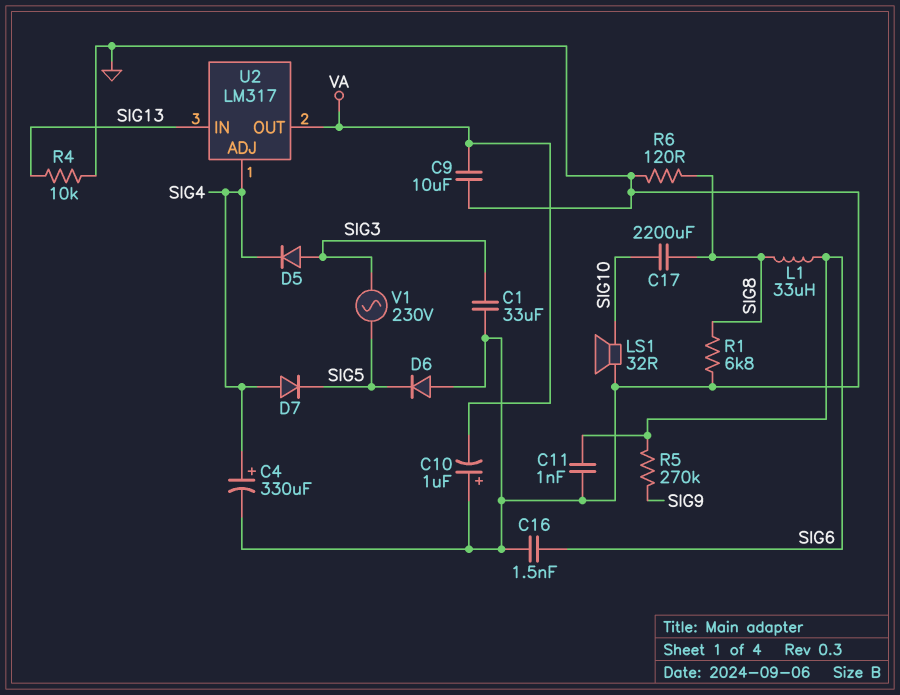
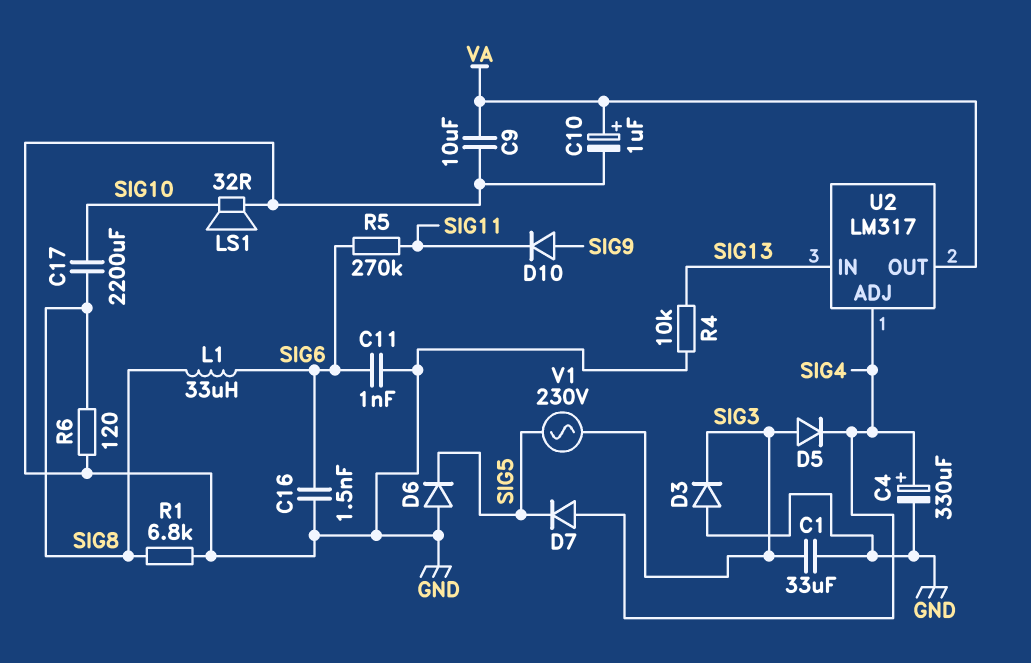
C10: 1uF (plus GND, minus VA) -> 1uF (plus VA, minus GND)
D3: none -> diode (A GND, K SIG3)
D10: none -> diode (A SIG9, K SIG11)
R5: 270k (SIG6, SIG9) -> 270k (SIG6, SIG11)

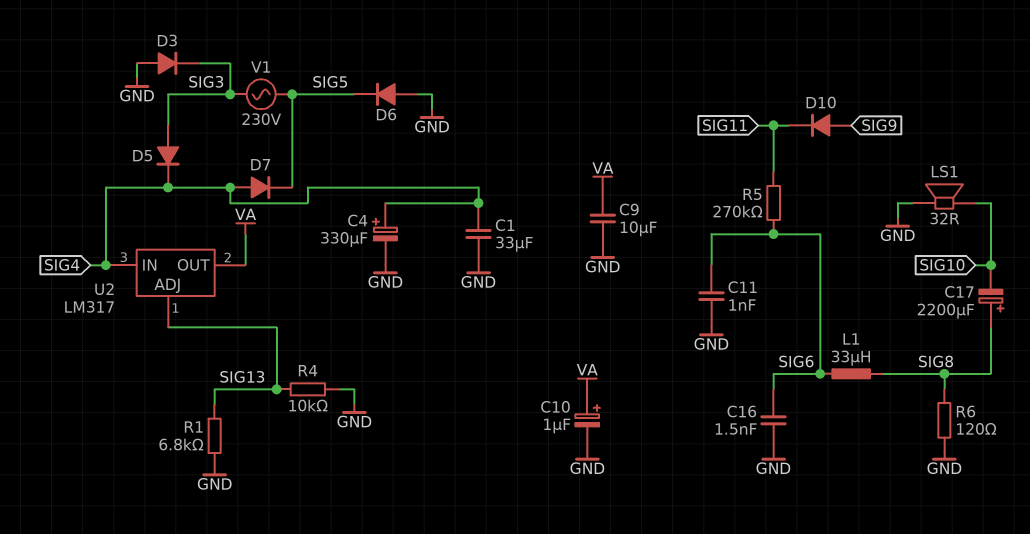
C1: 33uF (GND, SIG3) -> 33uF (GND, SIG4)
C17: 2200uF (SIG8, SIG10) -> 2200uF (plus SIG8, minus SIG10)
R1: 6.8k (GND, SIG8) -> 6.8k (GND, SIG13)
U2 pin ADJ: SIG4 -> SIG13
U2 pin IN: SIG13 -> SIG4

